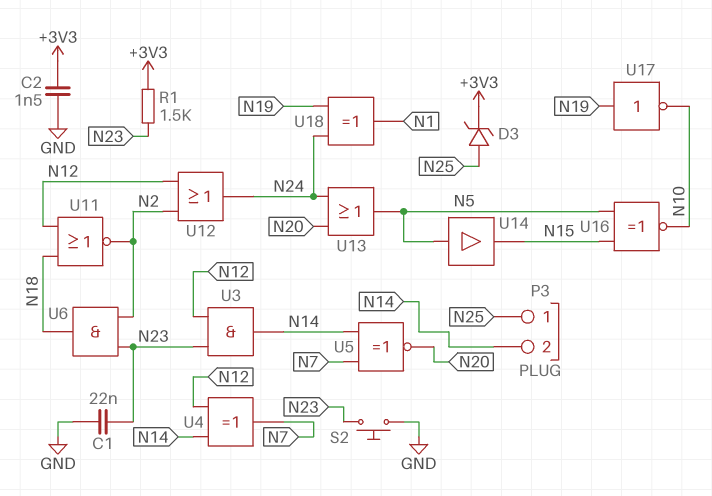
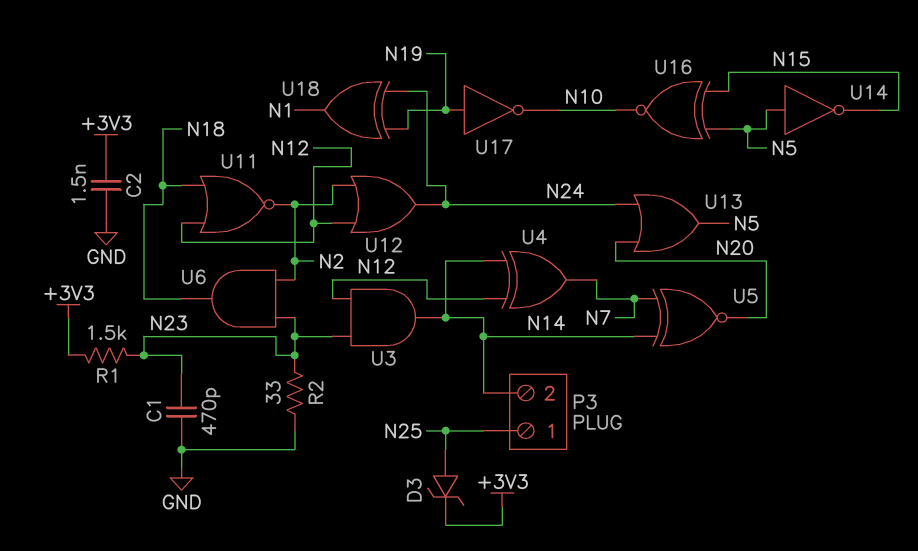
C1: 22nF (GND, N23) -> 470pF (GND, N23)
R2: none -> 33 (GND, N23)
S2: button (GND, N23) -> none
U14: buffer (in N5, out N15) -> NOT (in N5, out N15)

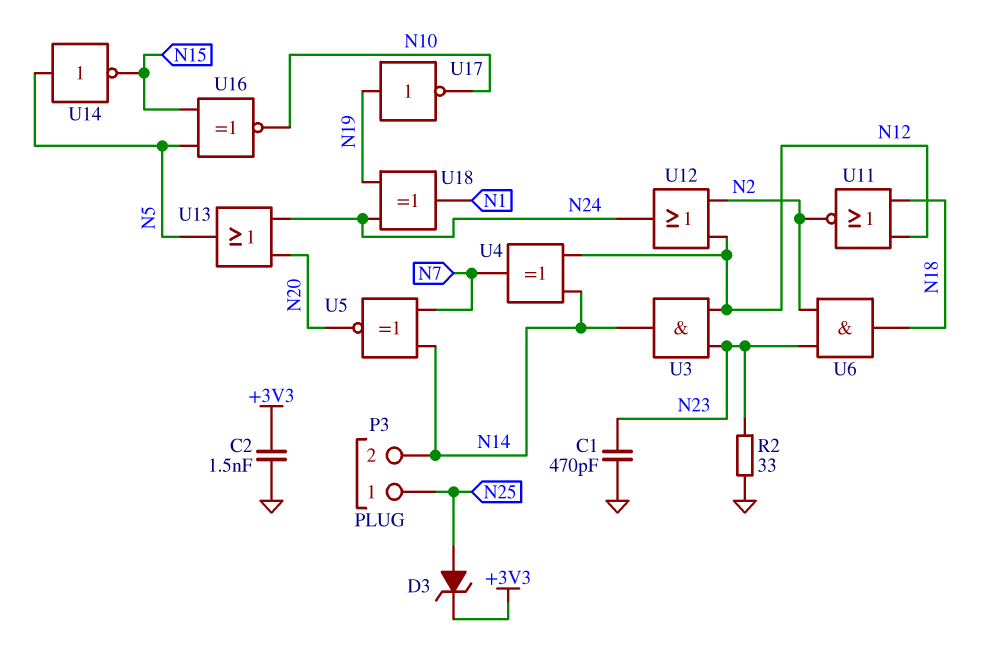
R1: 1.5k (+3V3, N23) -> none

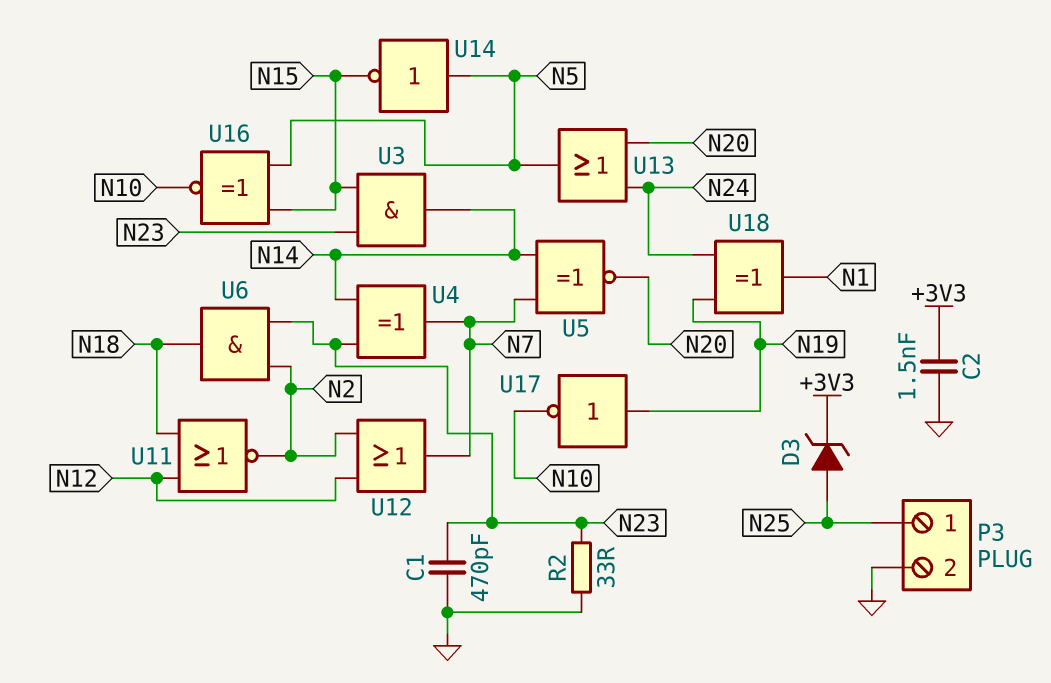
P3 pin 2: N14 -> GND
U3: AND (in N12, in N23, out N14) -> AND (in N15, in N23, out N14)
U4: XOR (in N12, in N14, out N7) -> XOR (in N14, in N23, out N7)
U12: OR (in N2, in N12, out N24) -> OR (in N2, in N12, out N7)

